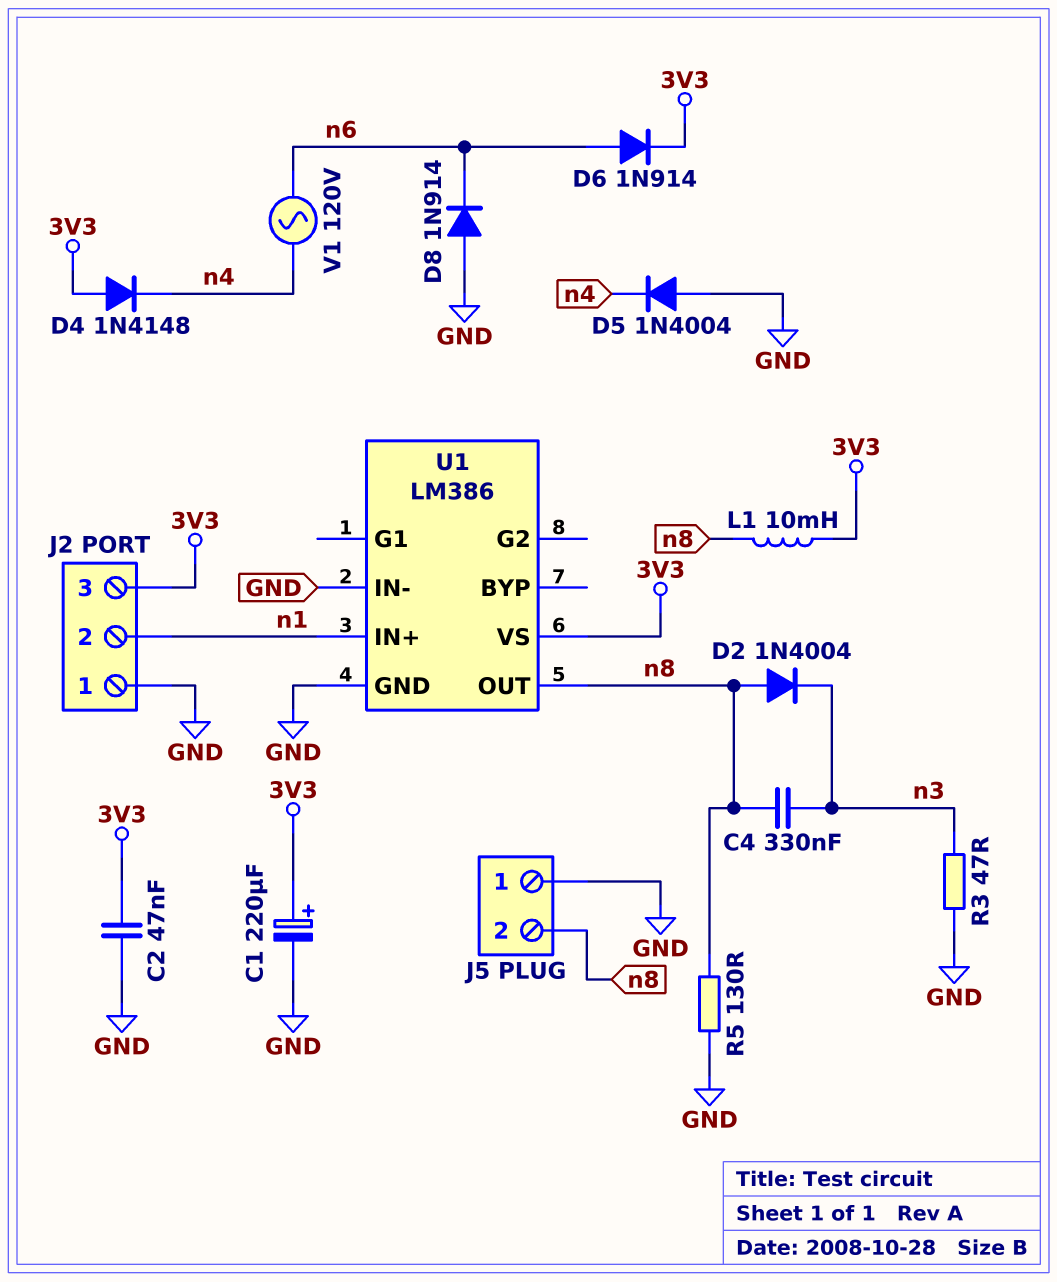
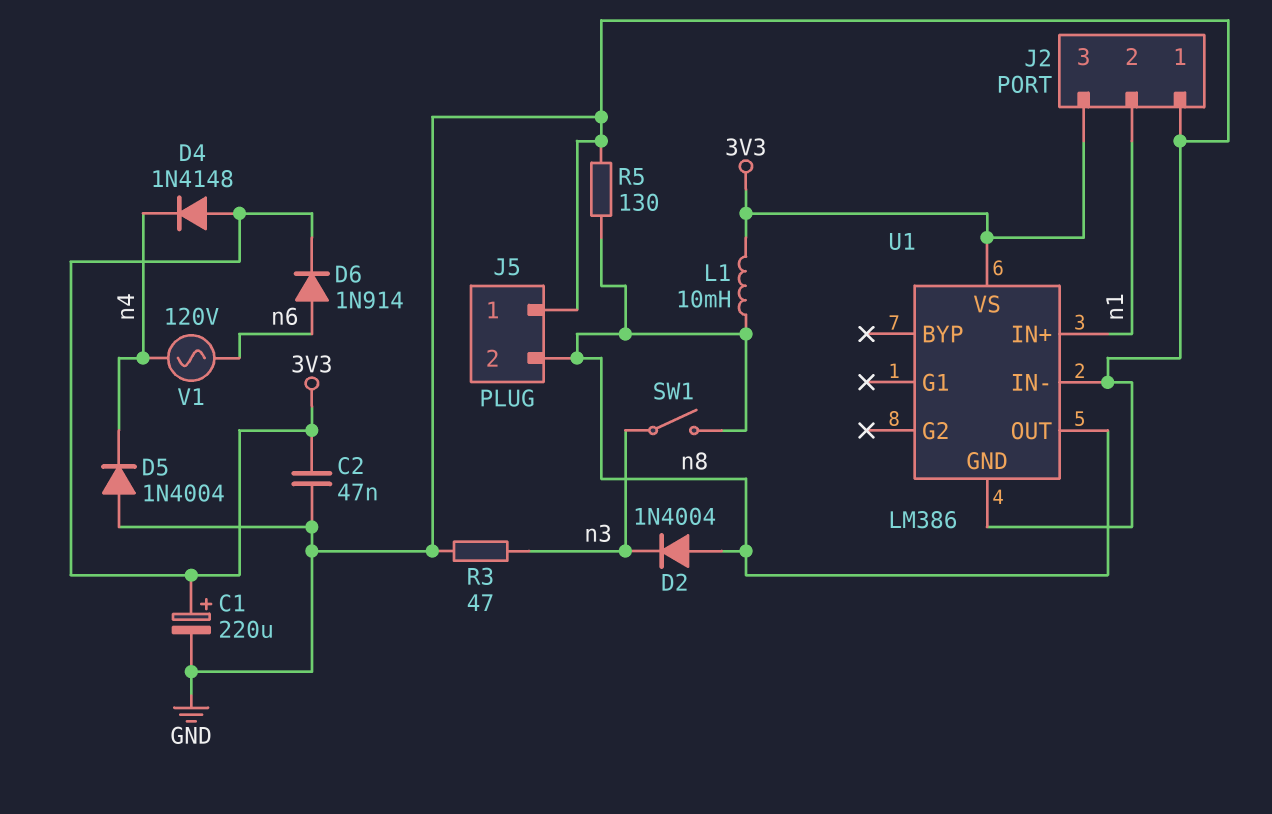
C4: 330nF (n3, n8) -> none
D8: diode 1N914 (A GND, K n6) -> none
SW1: none -> switch (n3, n8)

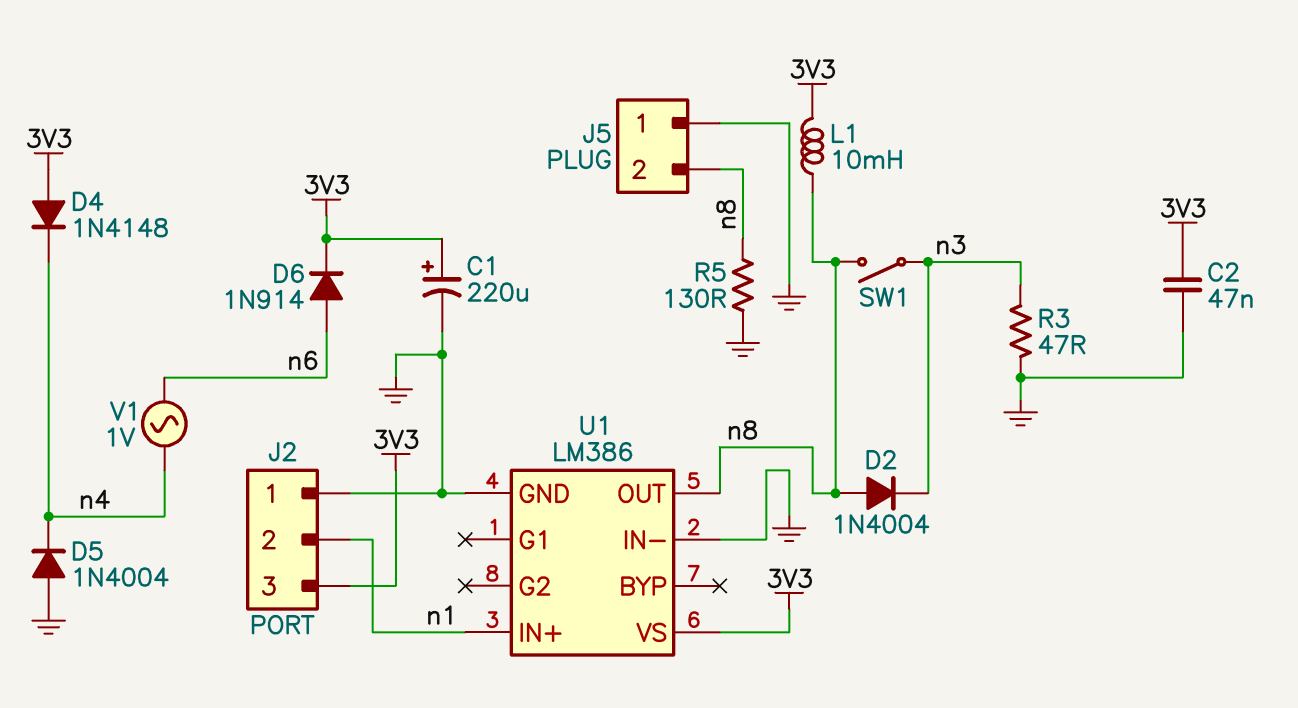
V1: AC 120V (n4, n6) -> AC 1V (n4, n6)

